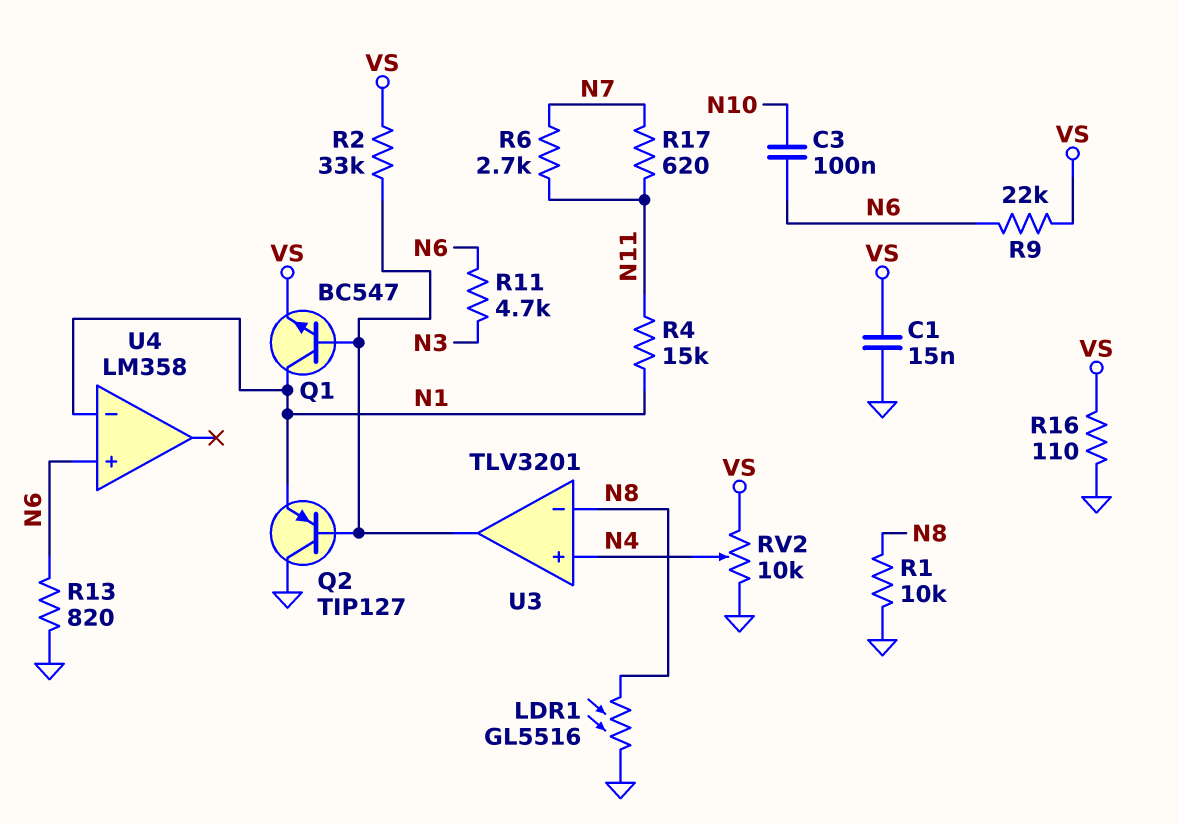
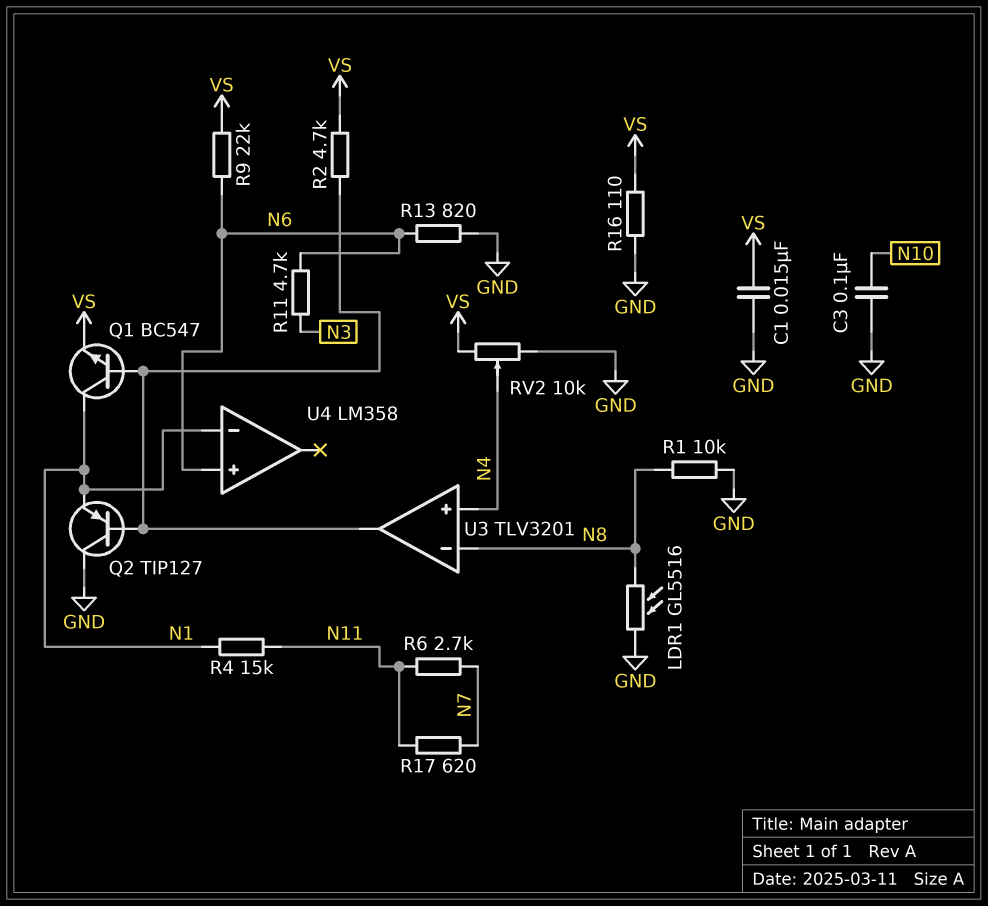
C3: 100nF (N6, N10) -> 100nF (GND, N10)
R2: 33k (U3/out, VS) -> 4.7k (U3/out, VS)

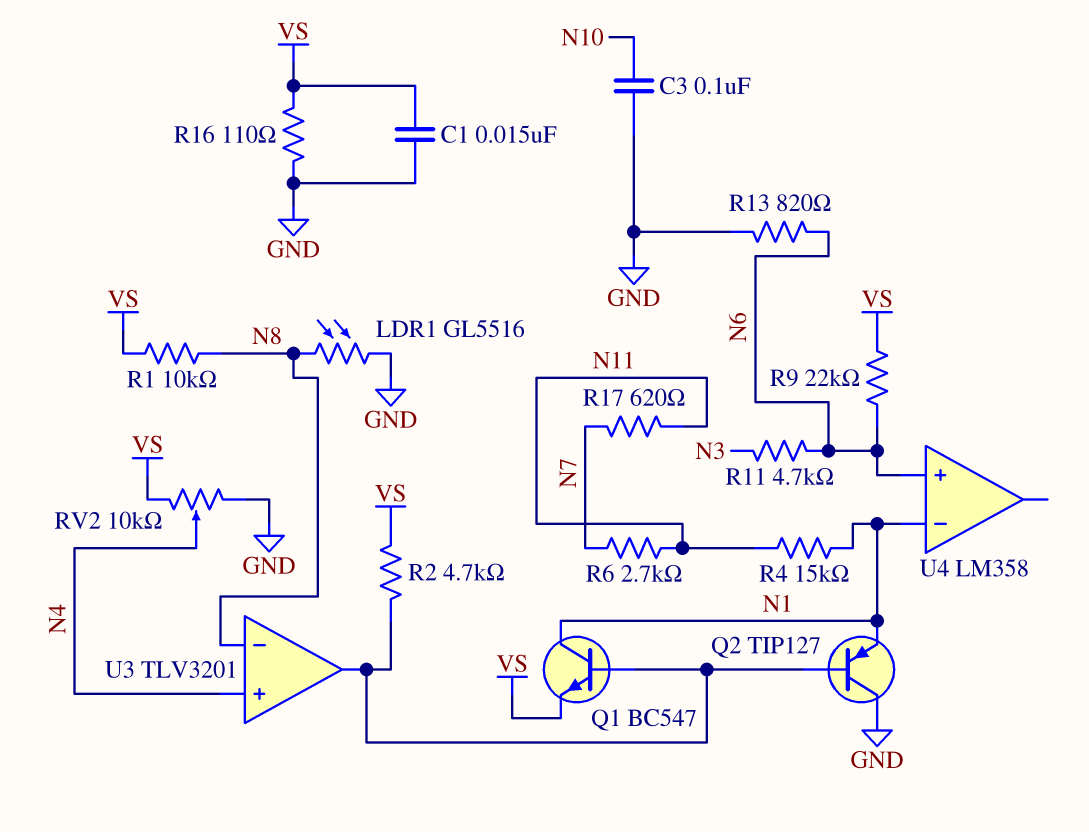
R1: 10k (GND, N8) -> 10k (N8, VS)

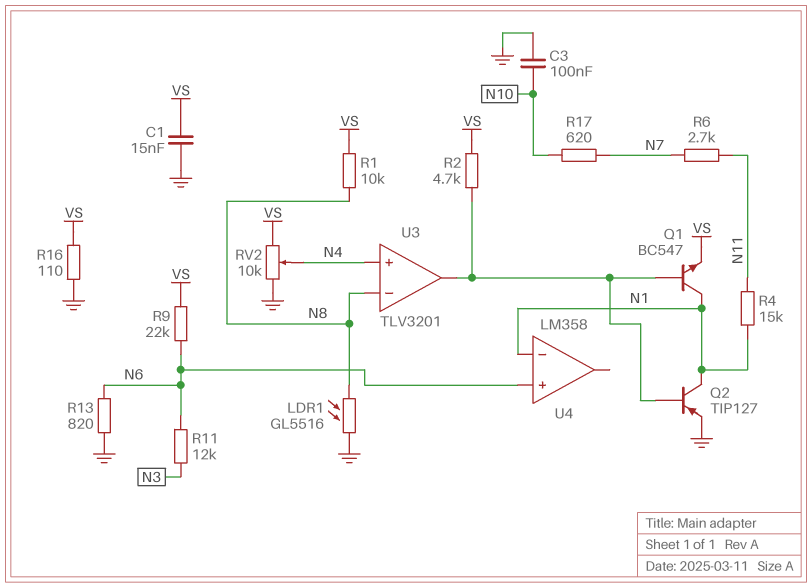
Q2: PNP TIP127 (B U3/out, C GND, E N1) -> PNP TIP127 (B U3/out, C N1, E GND)
R11: 4.7k (N3, N6) -> 12k (N3, N6)
R17: 620 (N7, N11) -> 620 (N7, N10)

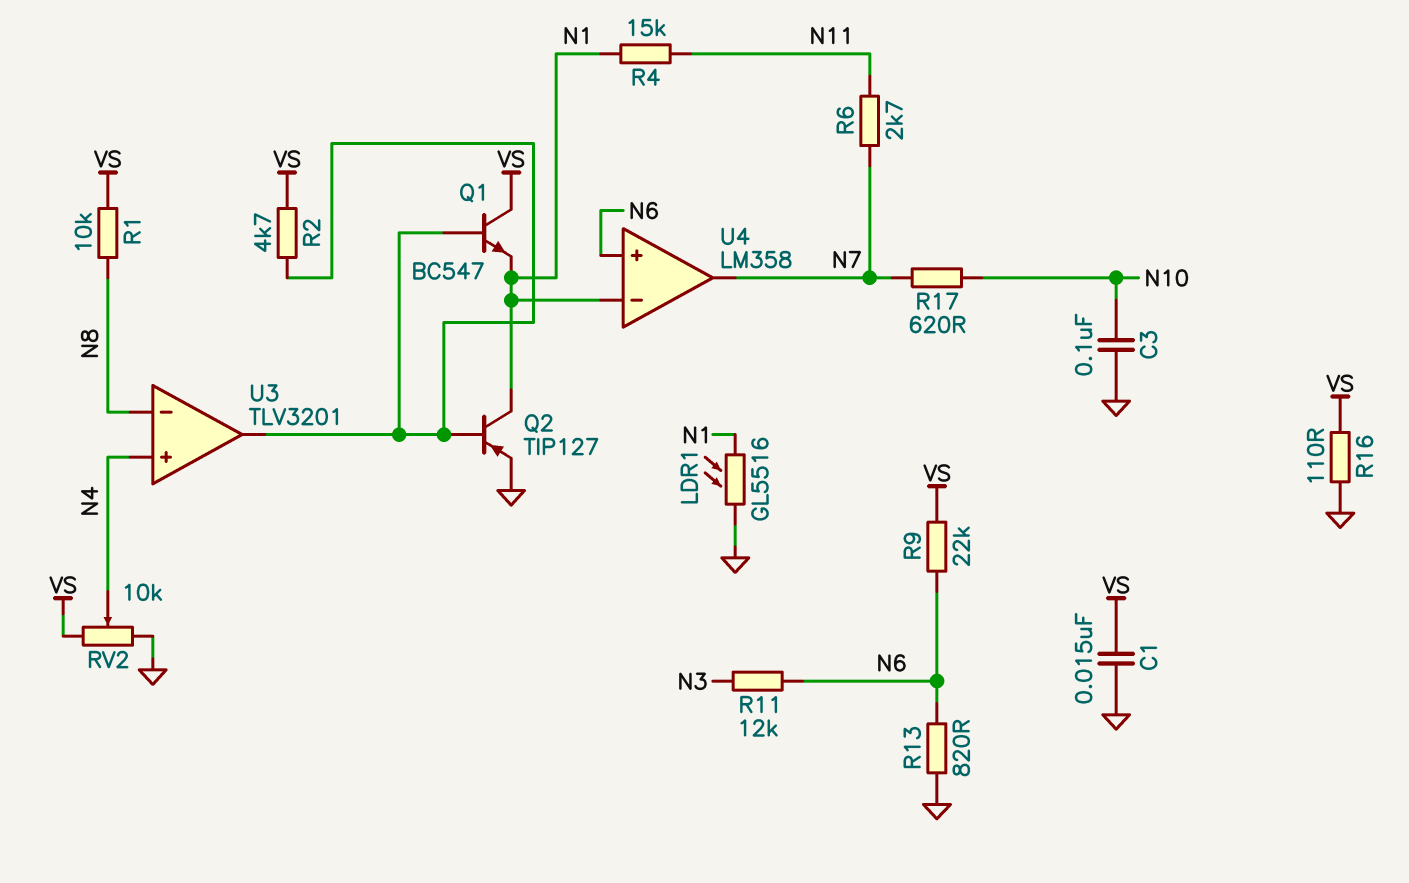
LDR1: GL5516 (GND, N8) -> GL5516 (GND, N1)
Q1: NPN BC547 (B U3/out, C N1, E VS) -> NPN BC547 (B U3/out, C VS, E N1)
U4 pin out: none -> N7

